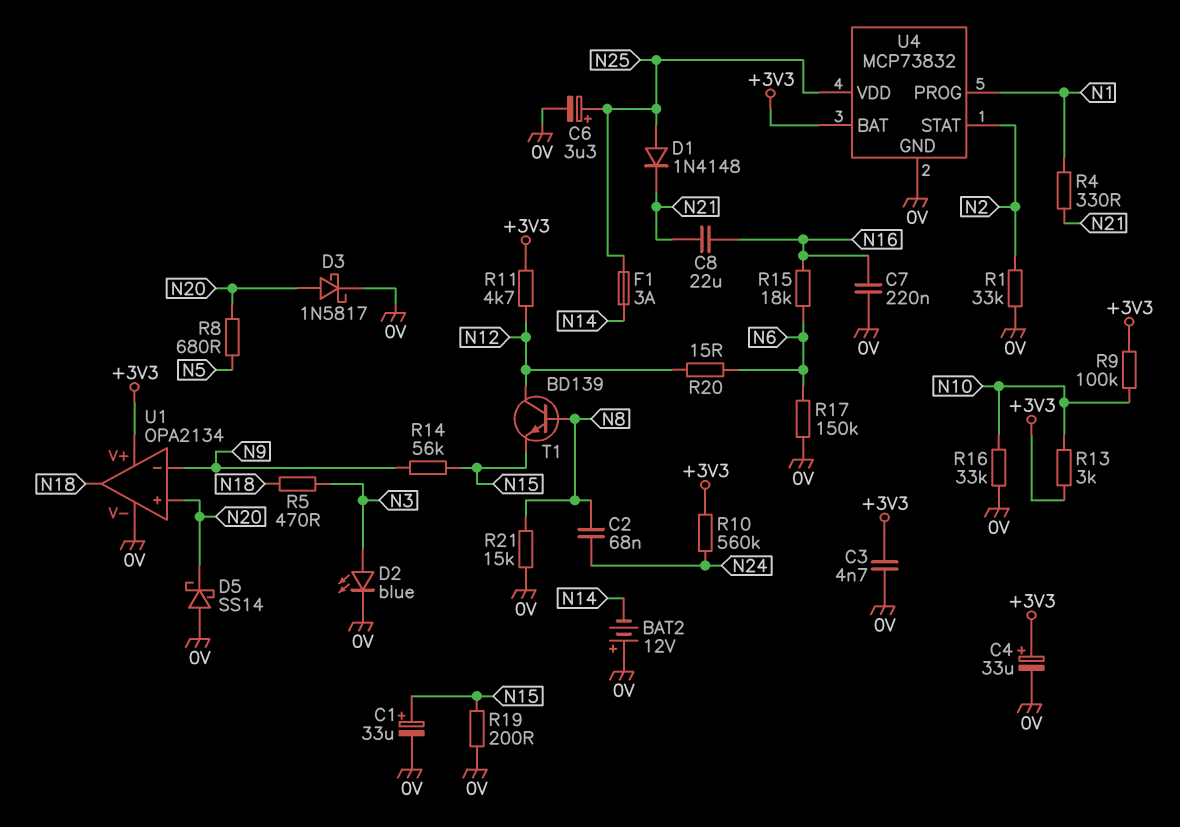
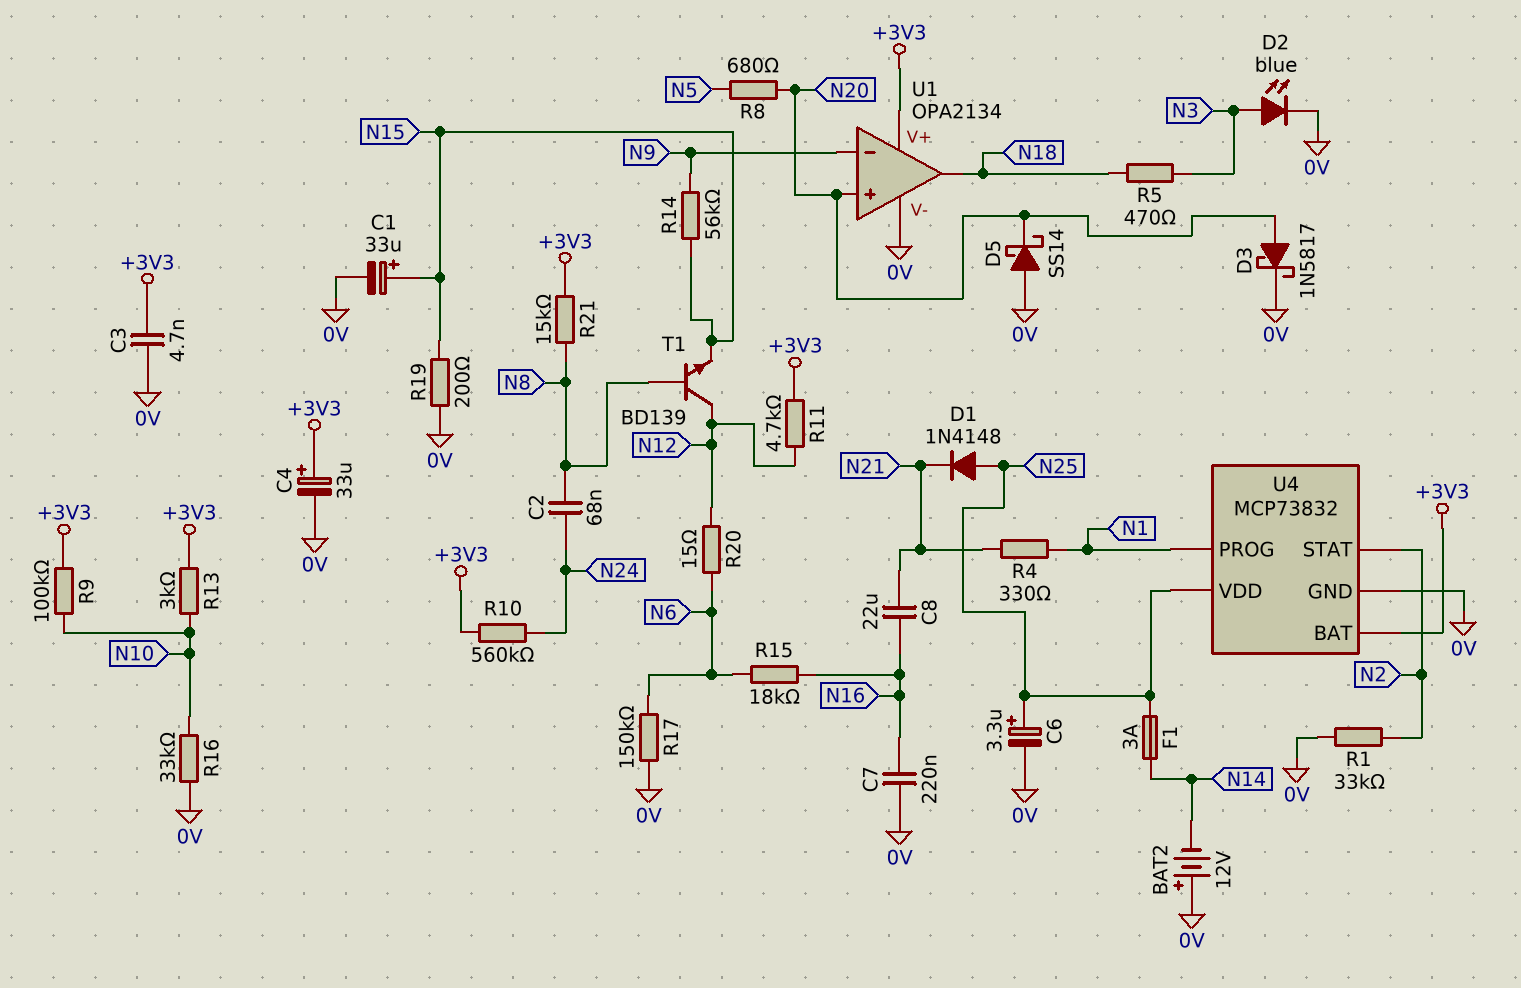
R21: 15k (0V, N8) -> 15k (+3V3, N8)

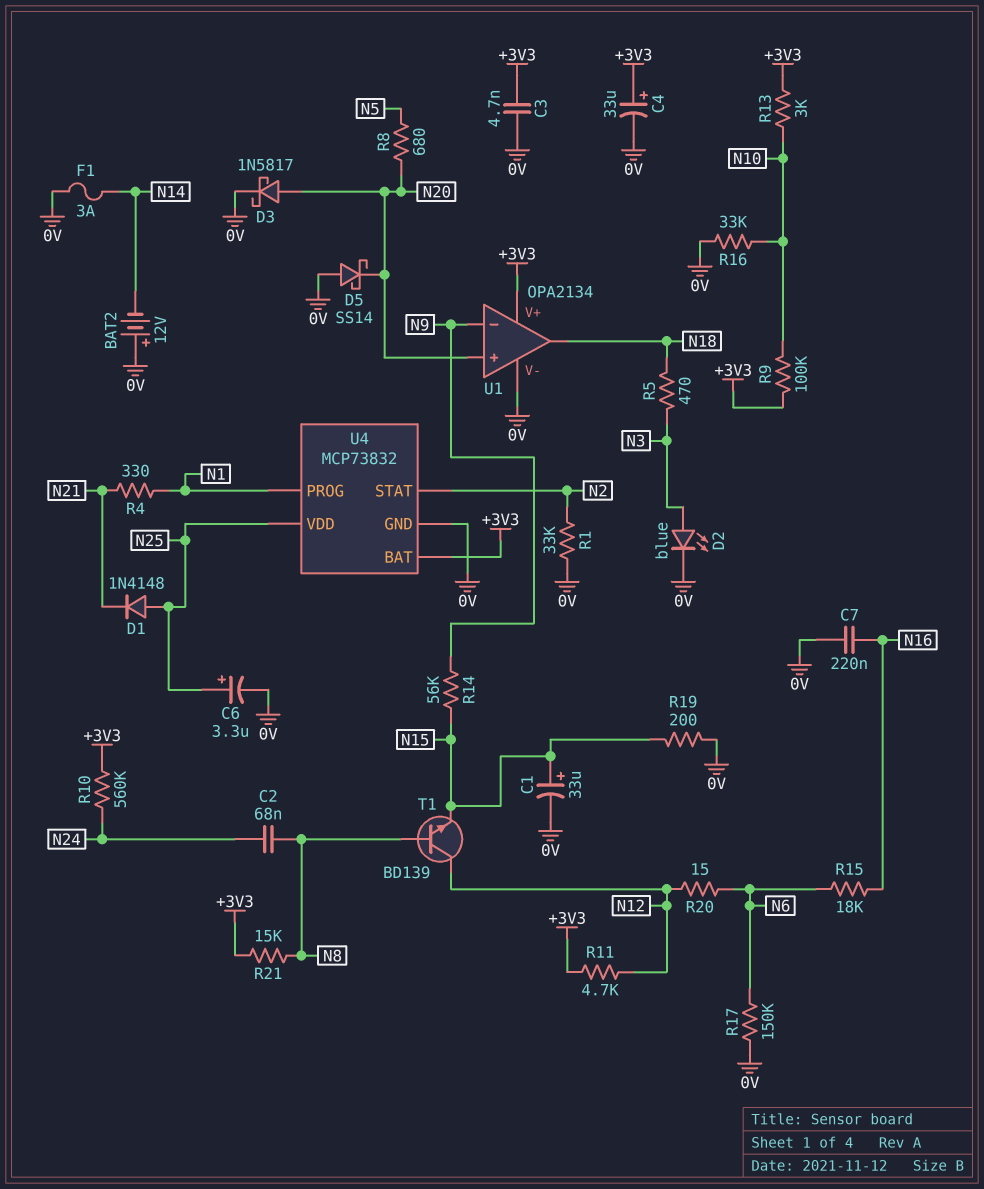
C8: 22uF (N16, N21) -> none
F1: 3A (N14, N25) -> 3A (0V, N14)

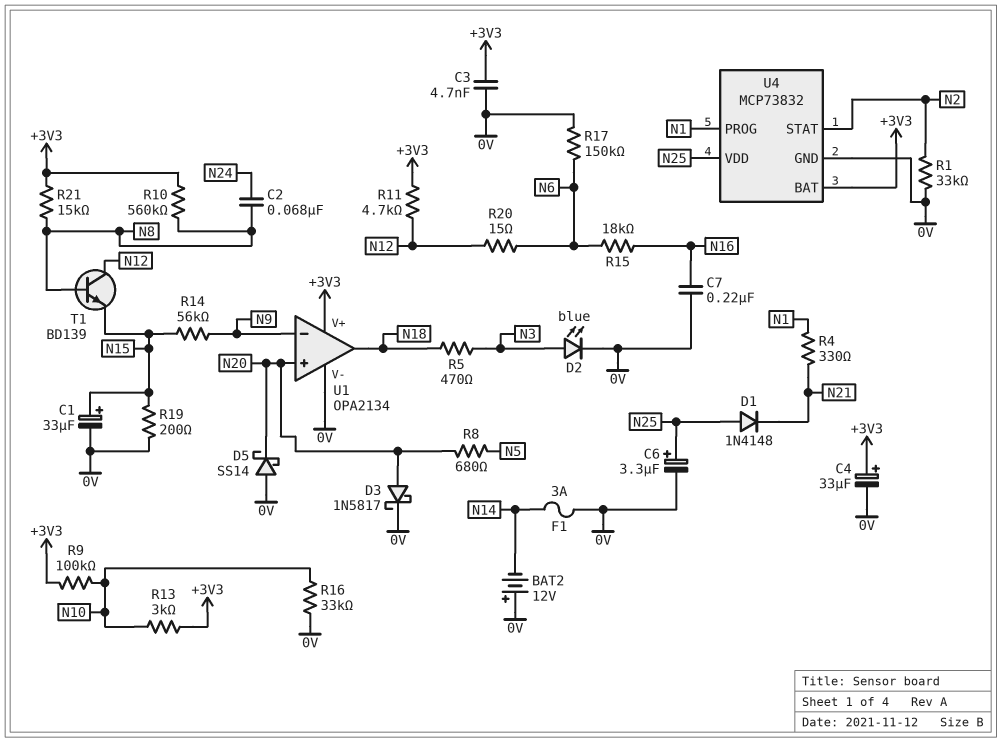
R10: 560k (+3V3, N24) -> 560k (+3V3, N8)

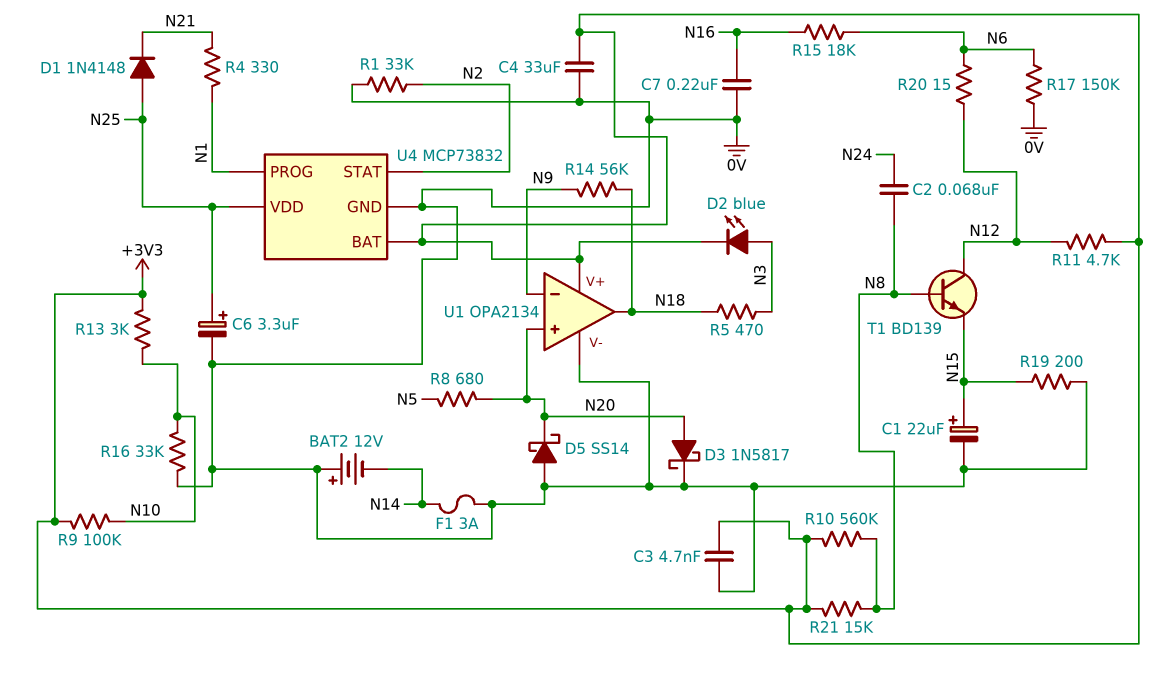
C1: 33uF (plus N15, minus 0V) -> 22uF (plus N15, minus 0V)
C4: 33uF (plus +3V3, minus 0V) -> 33uF (+3V3, 0V)
D2: LED blue (A N3, K 0V) -> LED blue (A N3, K +3V3)
R14: 56k (N9, N15) -> 56k (N9, N18)

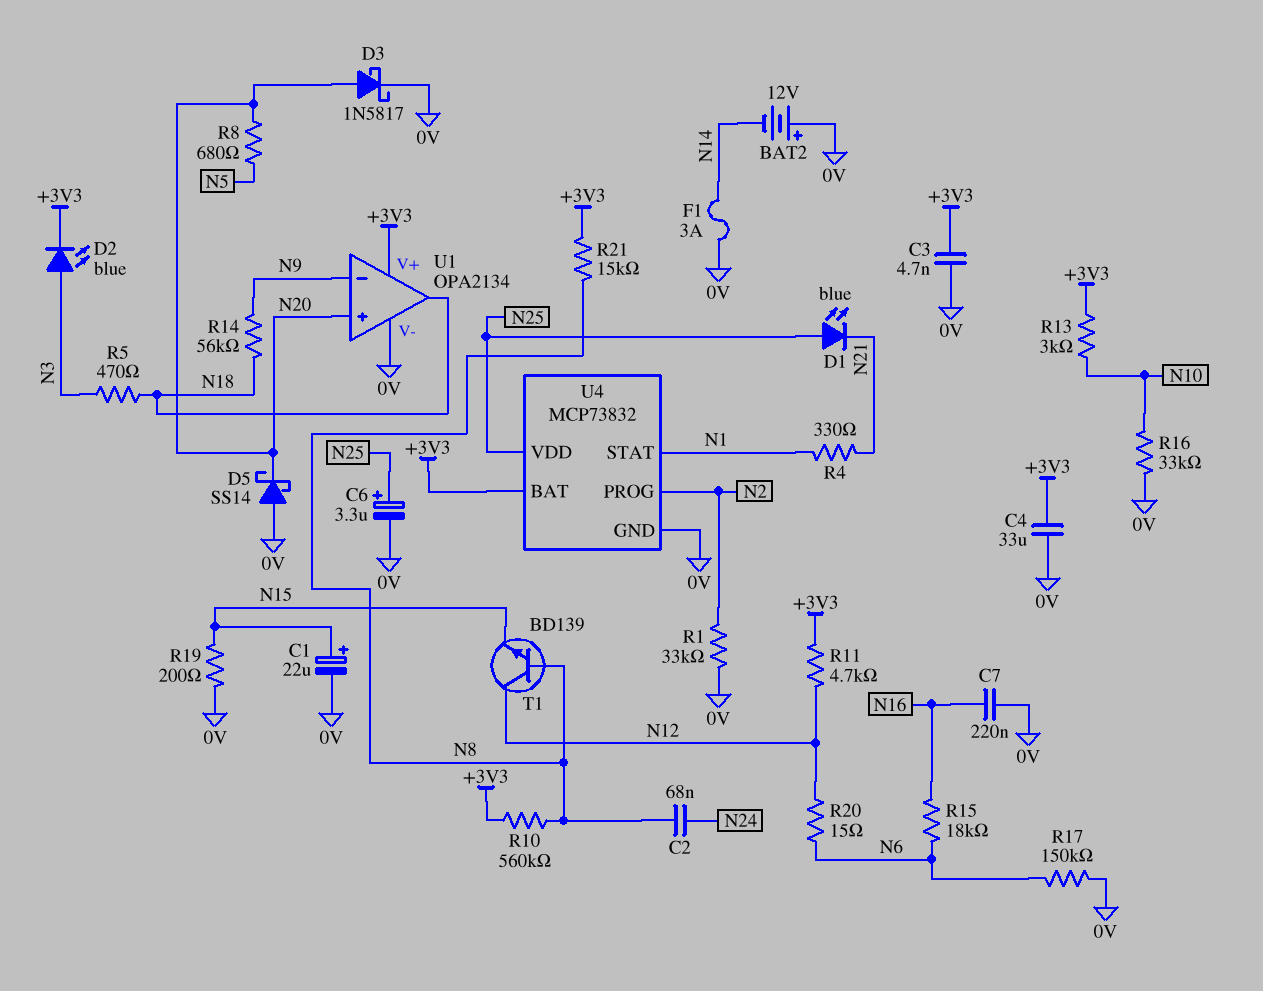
D1: diode 1N4148 (A N25, K N21) -> LED blue (A N25, K N21)
R9: 100k (+3V3, N10) -> none
U4 pin PROG: N1 -> N2
U4 pin STAT: N2 -> N1

